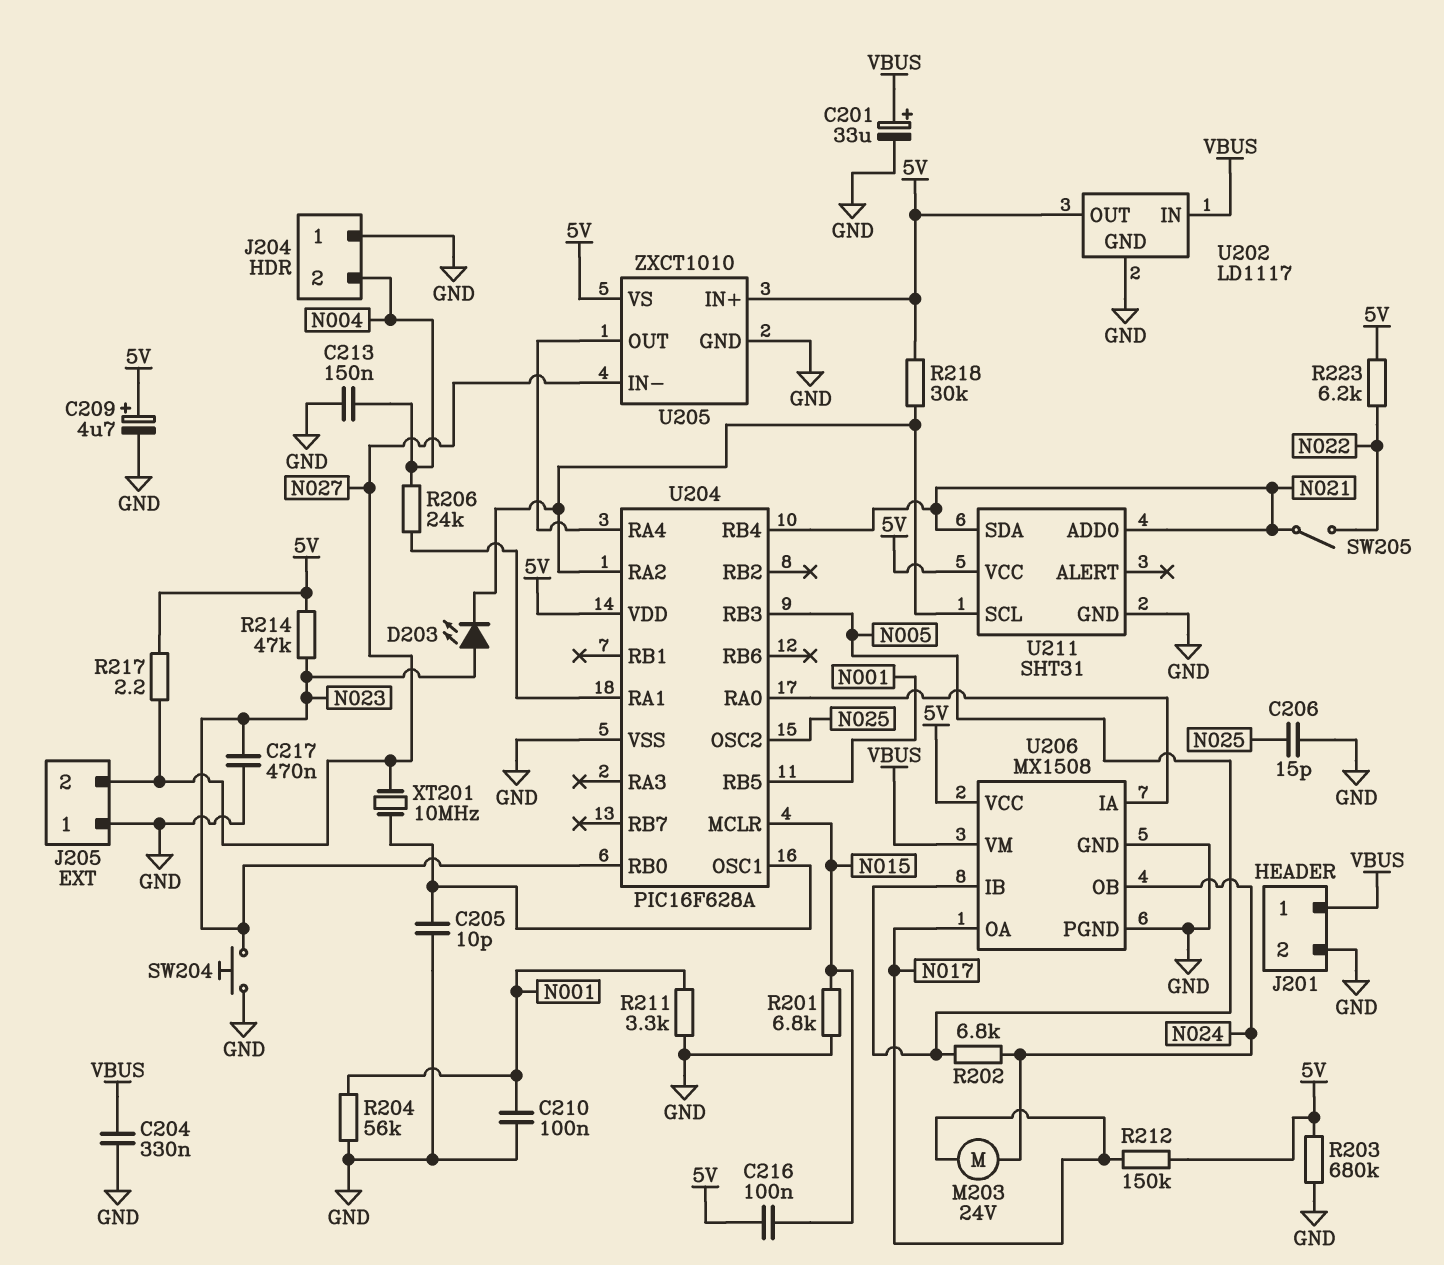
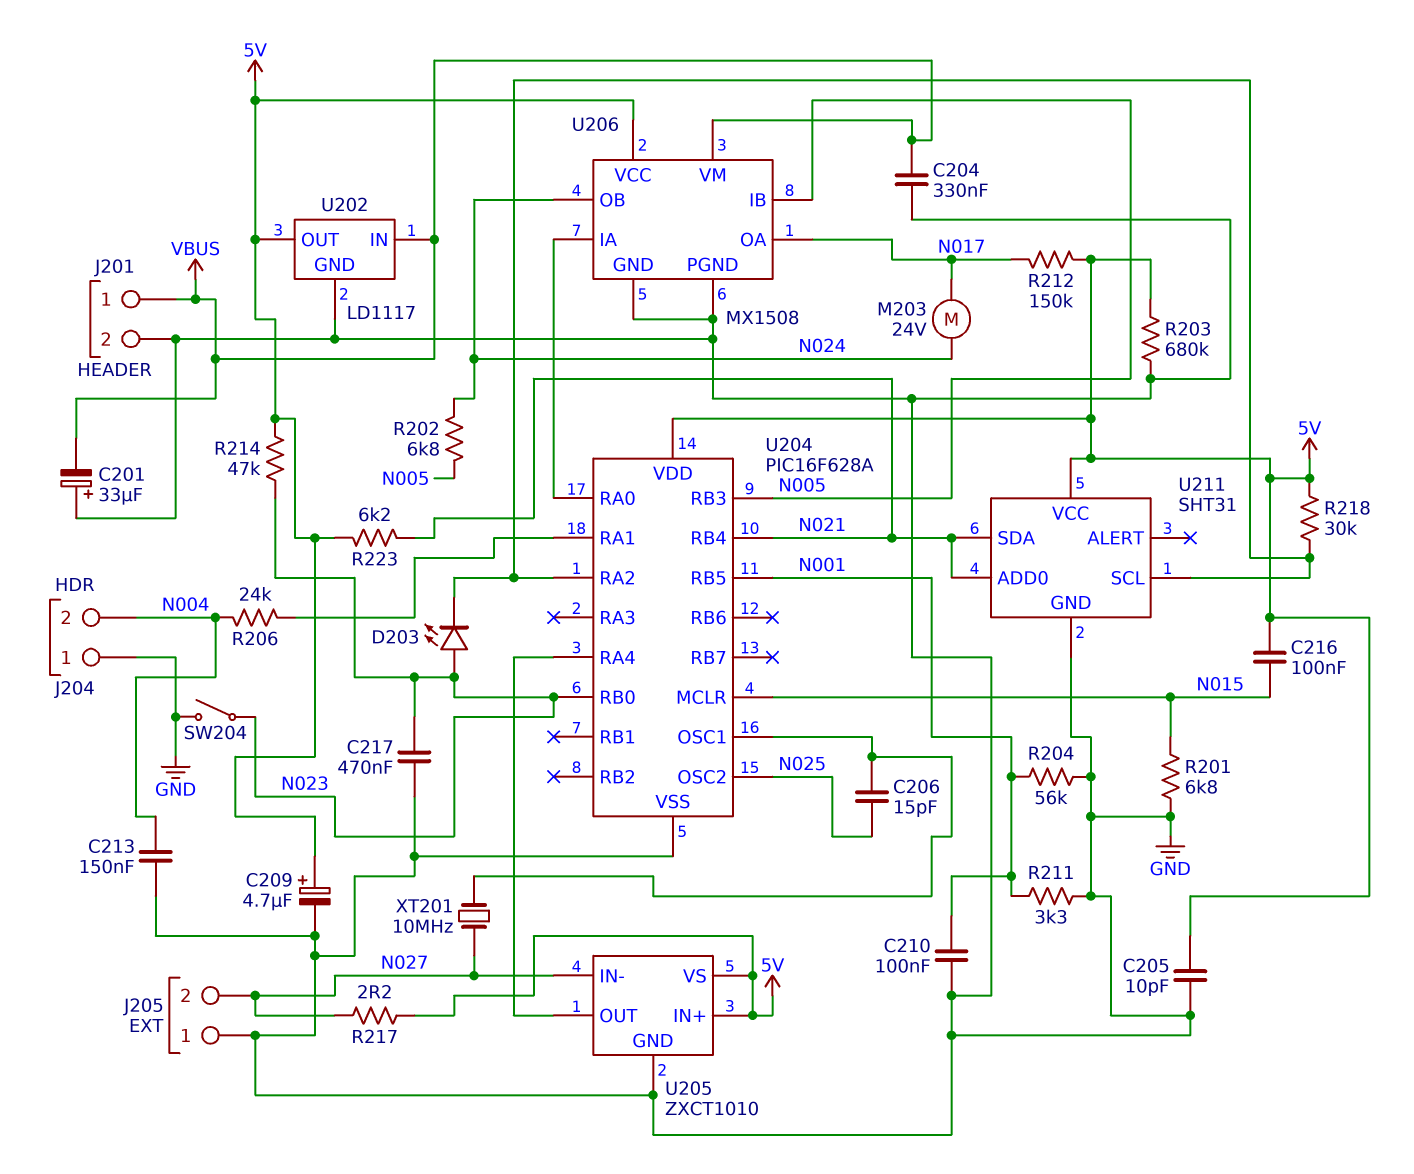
C201: 33uF (plus VBUS, minus GND) -> 33uF (plus GND, minus VBUS)
C205: 10pF (GND, U204/OSC1) -> 10pF (5V, GND)
C206: 15pF (GND, N025) -> 15pF (N025, U204/OSC1)
R223: 6.2k (5V, N022) -> 6.2k (5V, N021)
SW204: button (GND, N023) -> switch (GND, N023)
SW205: switch (N021, N022) -> none

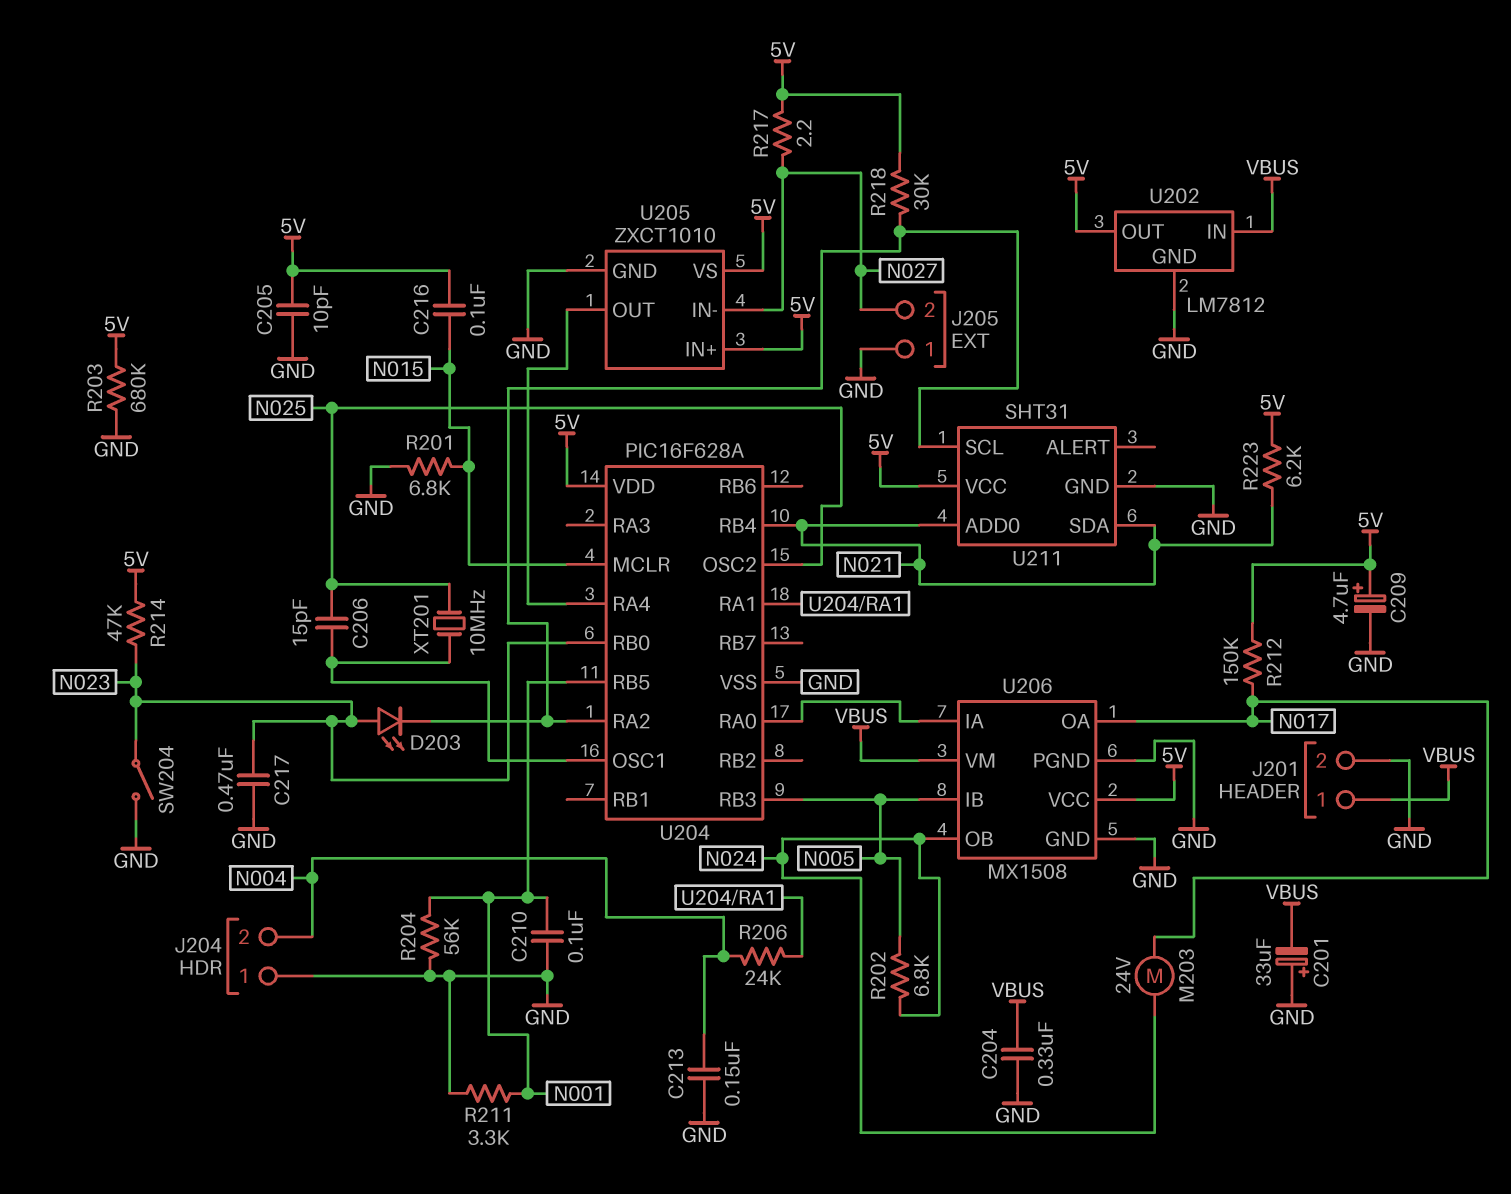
U202: LD1117 -> LM7812
XT201: 10MHz (N027, U204/OSC1) -> 10MHz (N025, U204/OSC1)

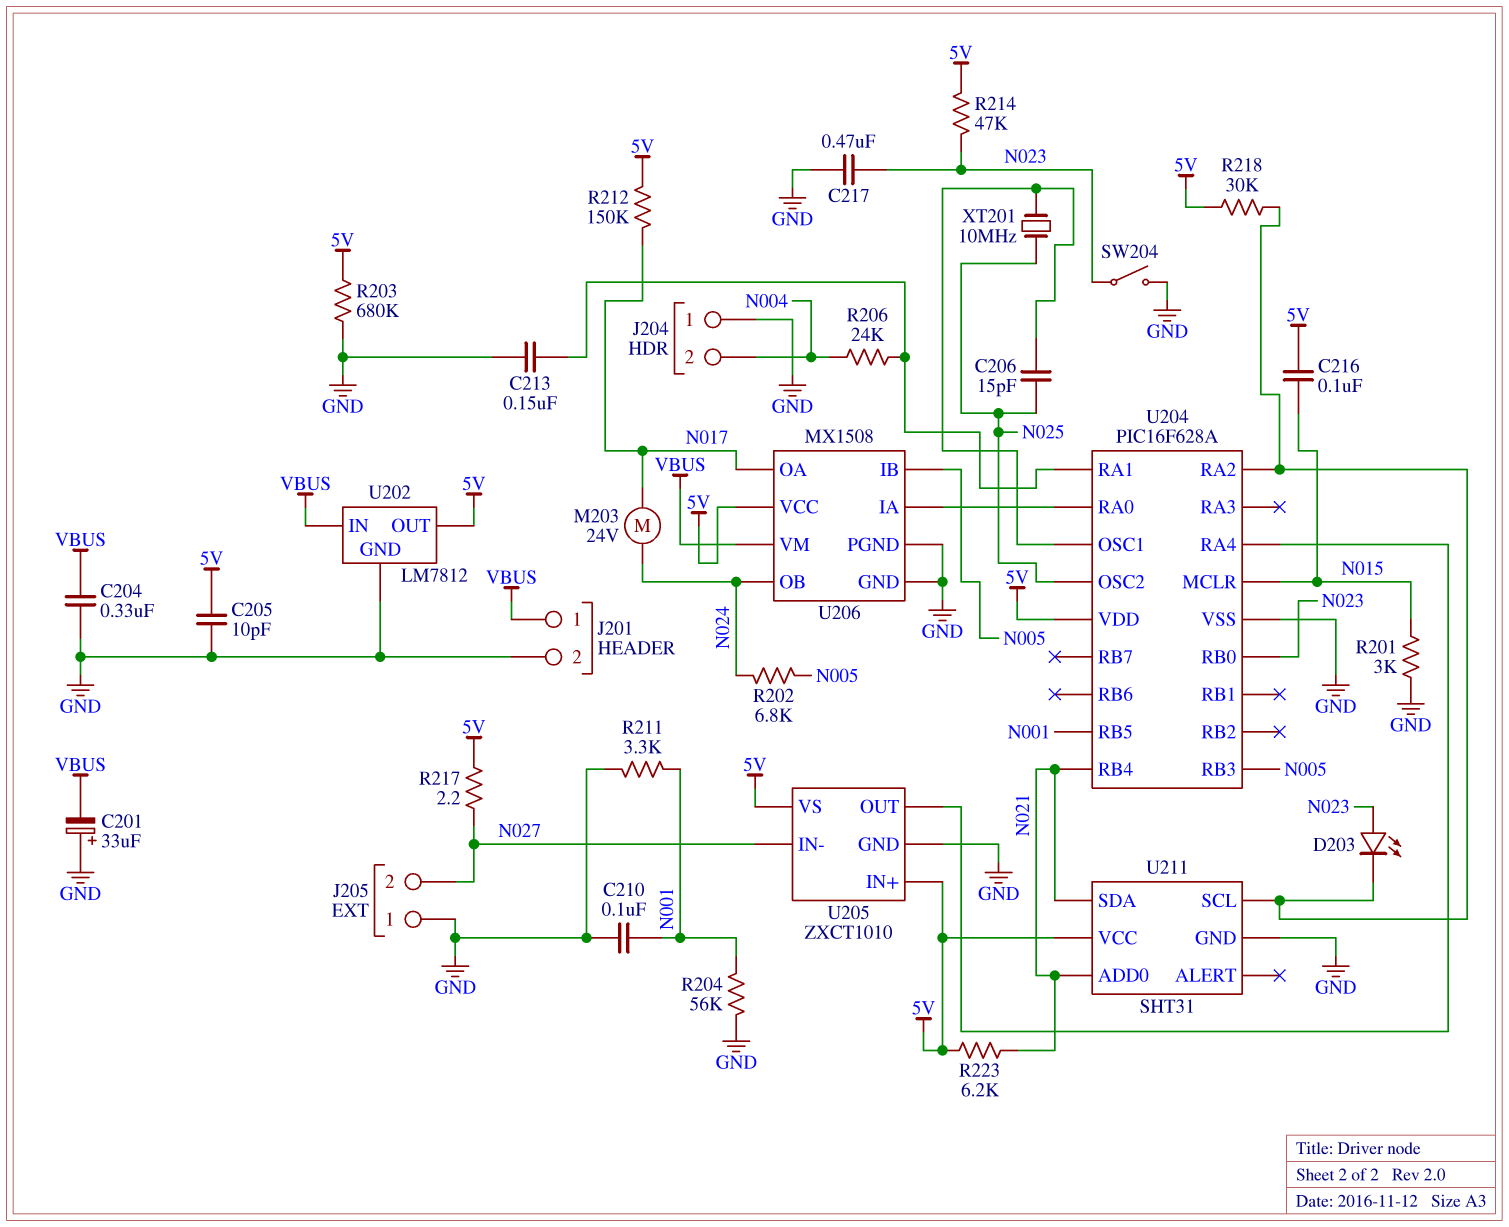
C209: 4.7uF (plus 5V, minus GND) -> none
C213: 150nF (GND, N004) -> 150nF (GND, U204/RA1)
R201: 6.8k (GND, N015) -> 3k (GND, N015)

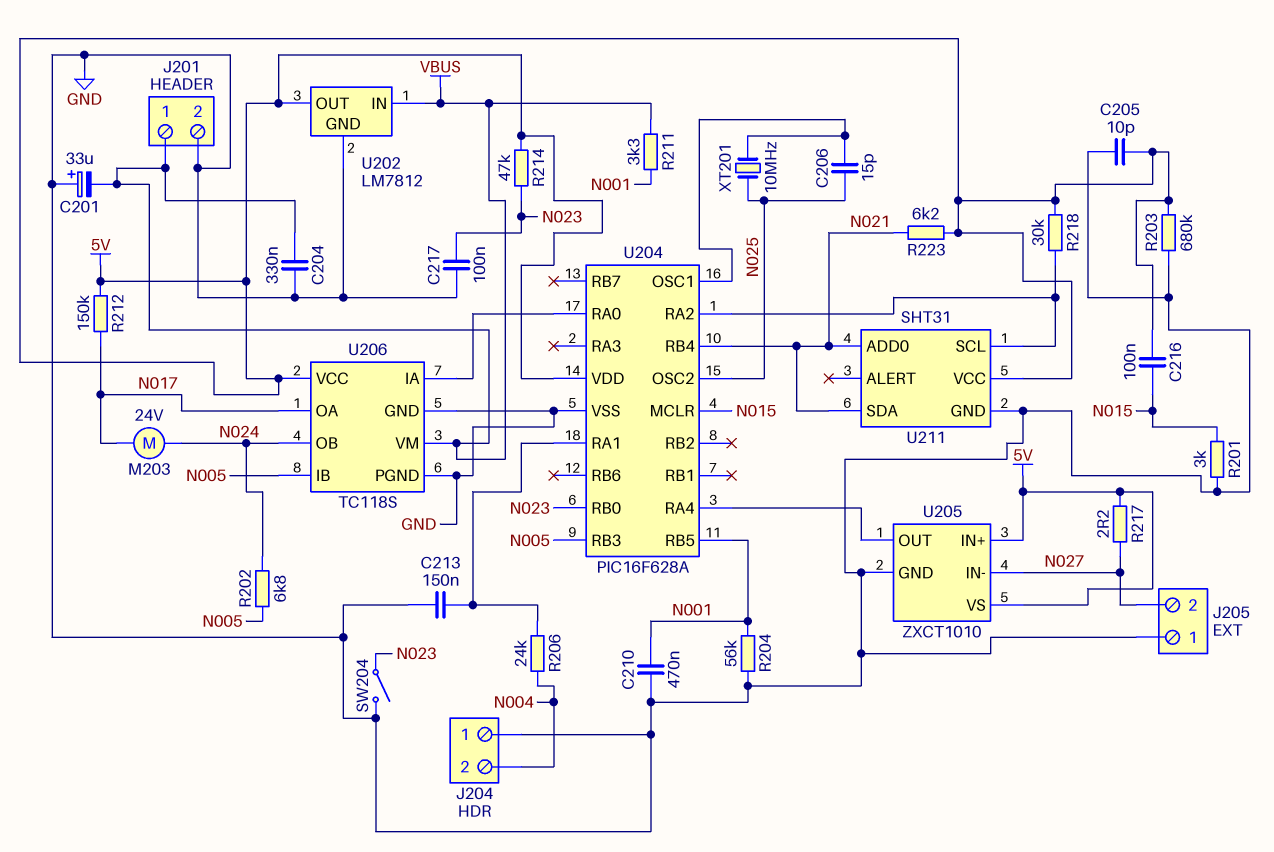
C210: 100nF (GND, N001) -> 470nF (GND, N001)
C217: 470nF (GND, N023) -> 100nF (GND, N023)
D203: LED (A N023, K U204/RA2) -> none
R211: 3.3k (GND, N001) -> 3.3k (N001, VBUS)
U206: MX1508 -> TC118S

